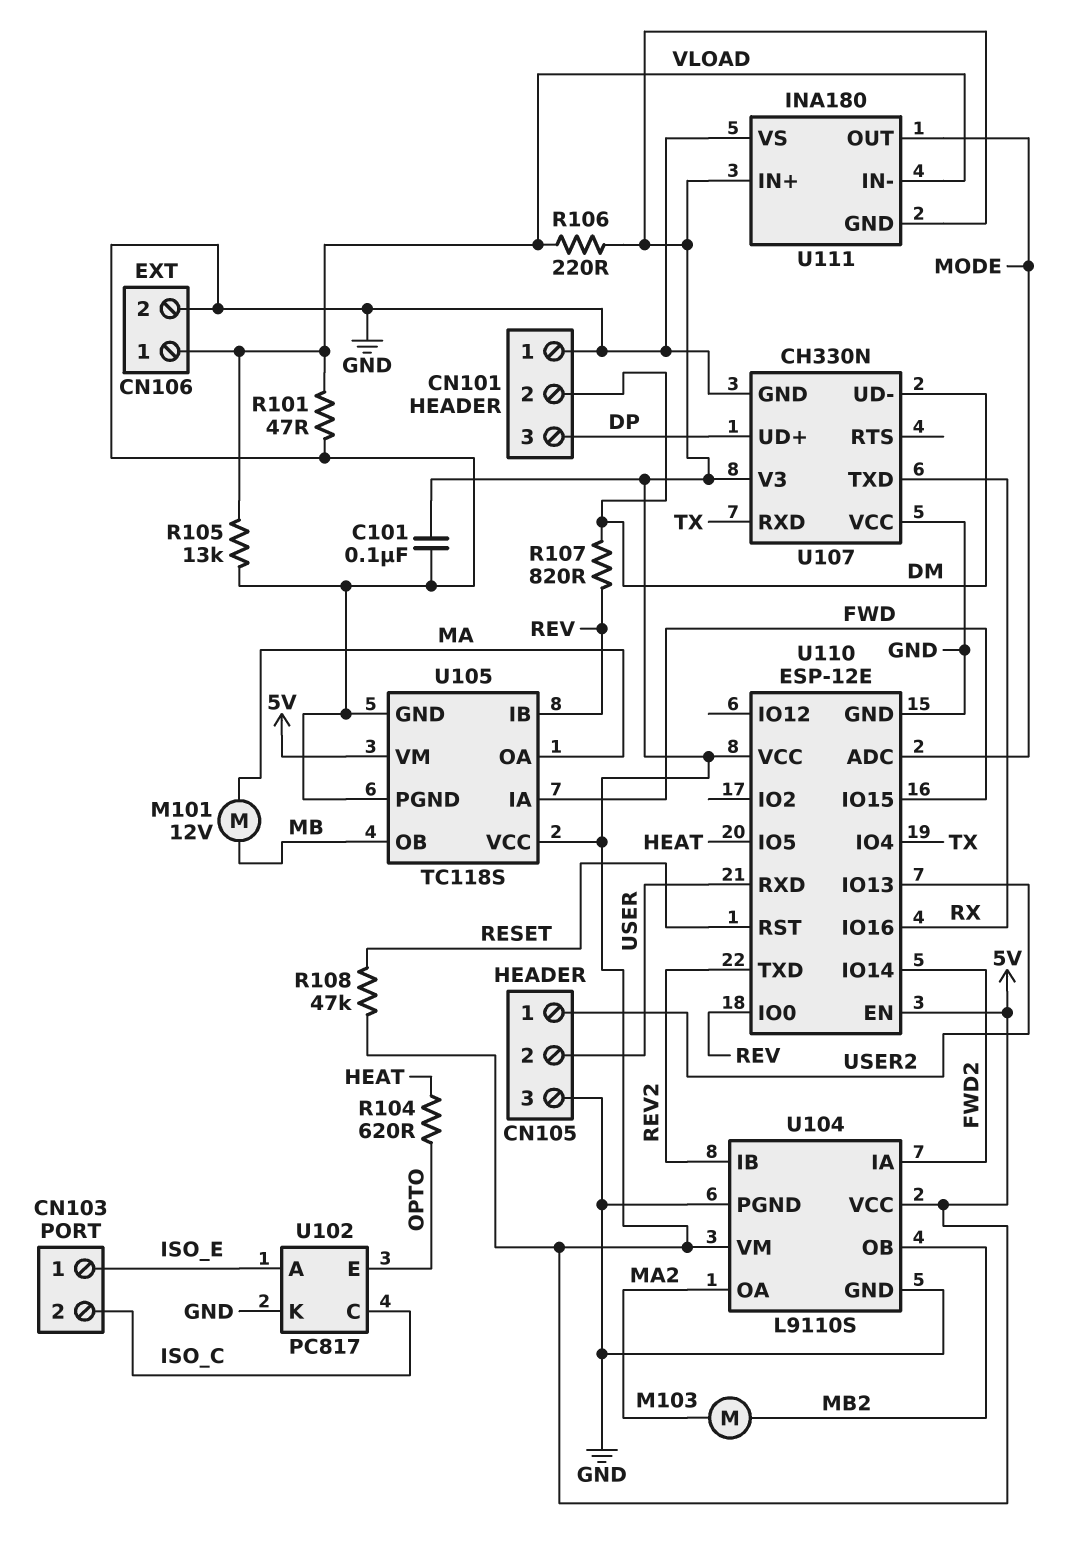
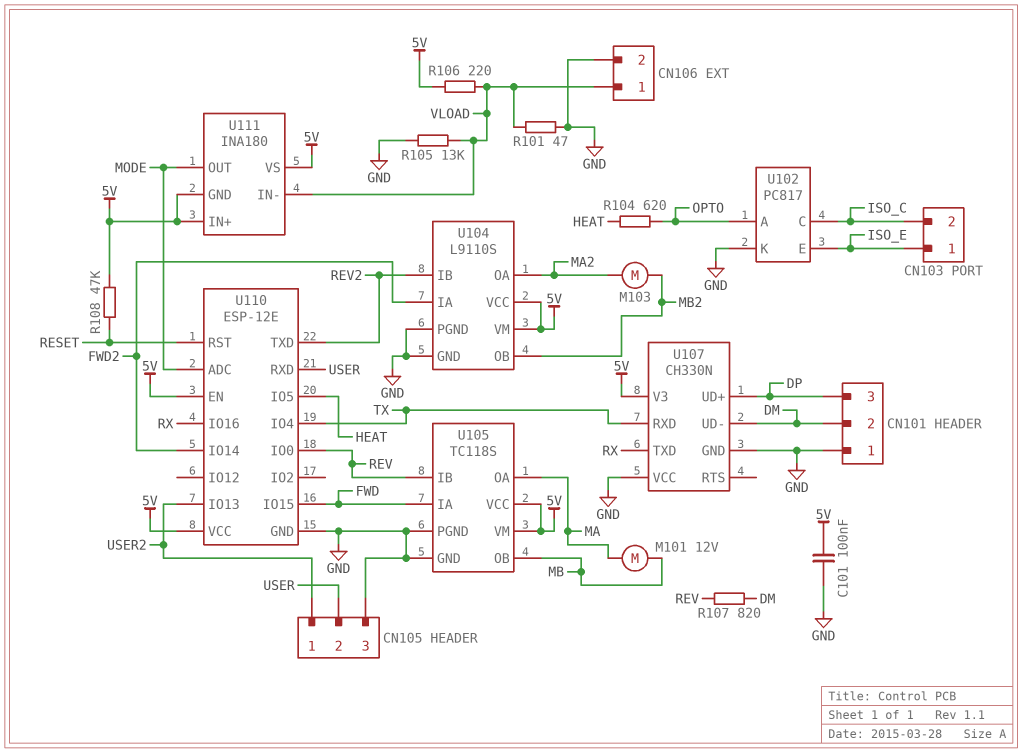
U102 pin A: ISO_E -> OPTO
U102 pin E: OPTO -> ISO_E
U111 pin VS: GND -> 5V

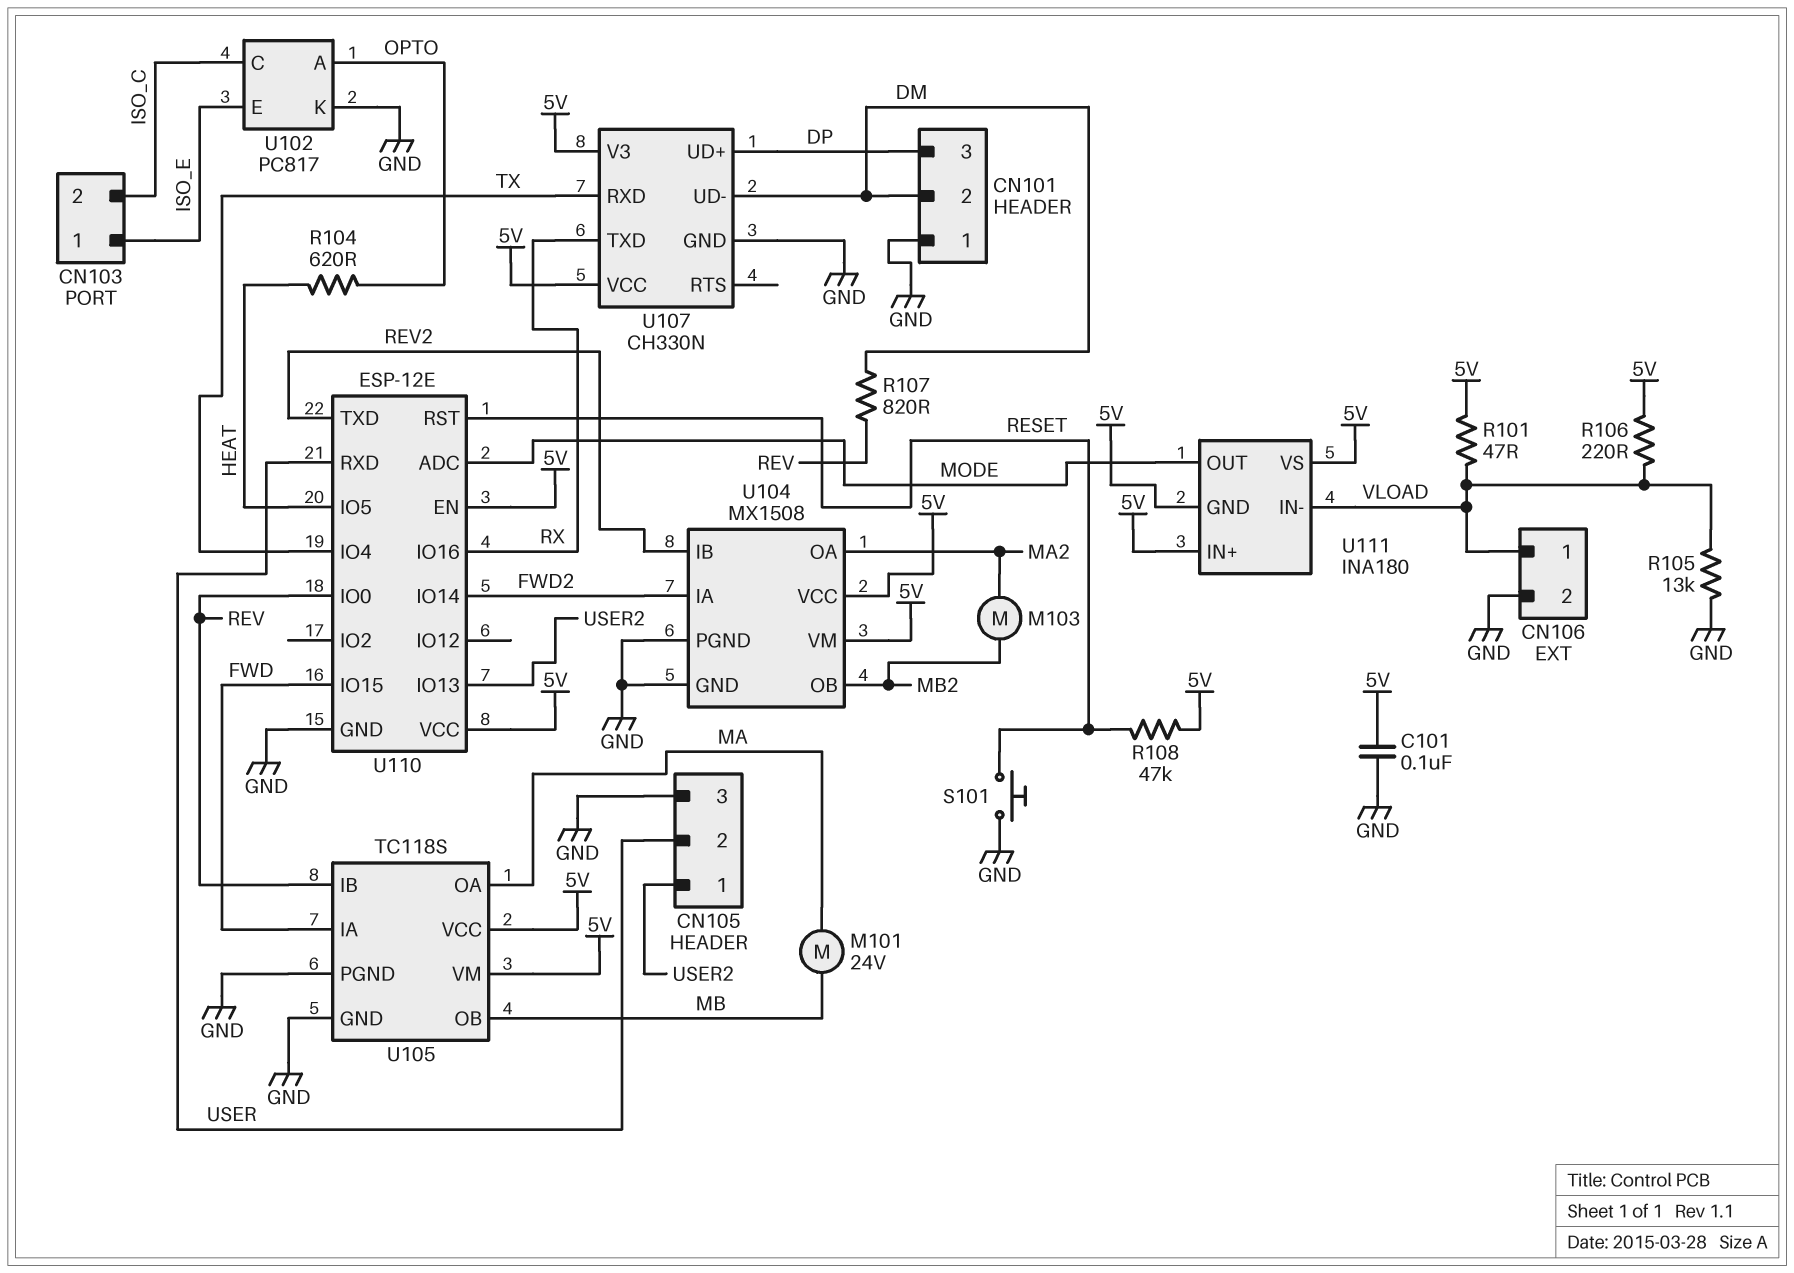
M101: motor 12V (MA, MB) -> motor 24V (MA, MB)
R101: 47 (GND, VLOAD) -> 47 (5V, VLOAD)
S101: none -> button (GND, RESET)
U104: L9110S -> MX1508
U107 pin VCC: GND -> 5V

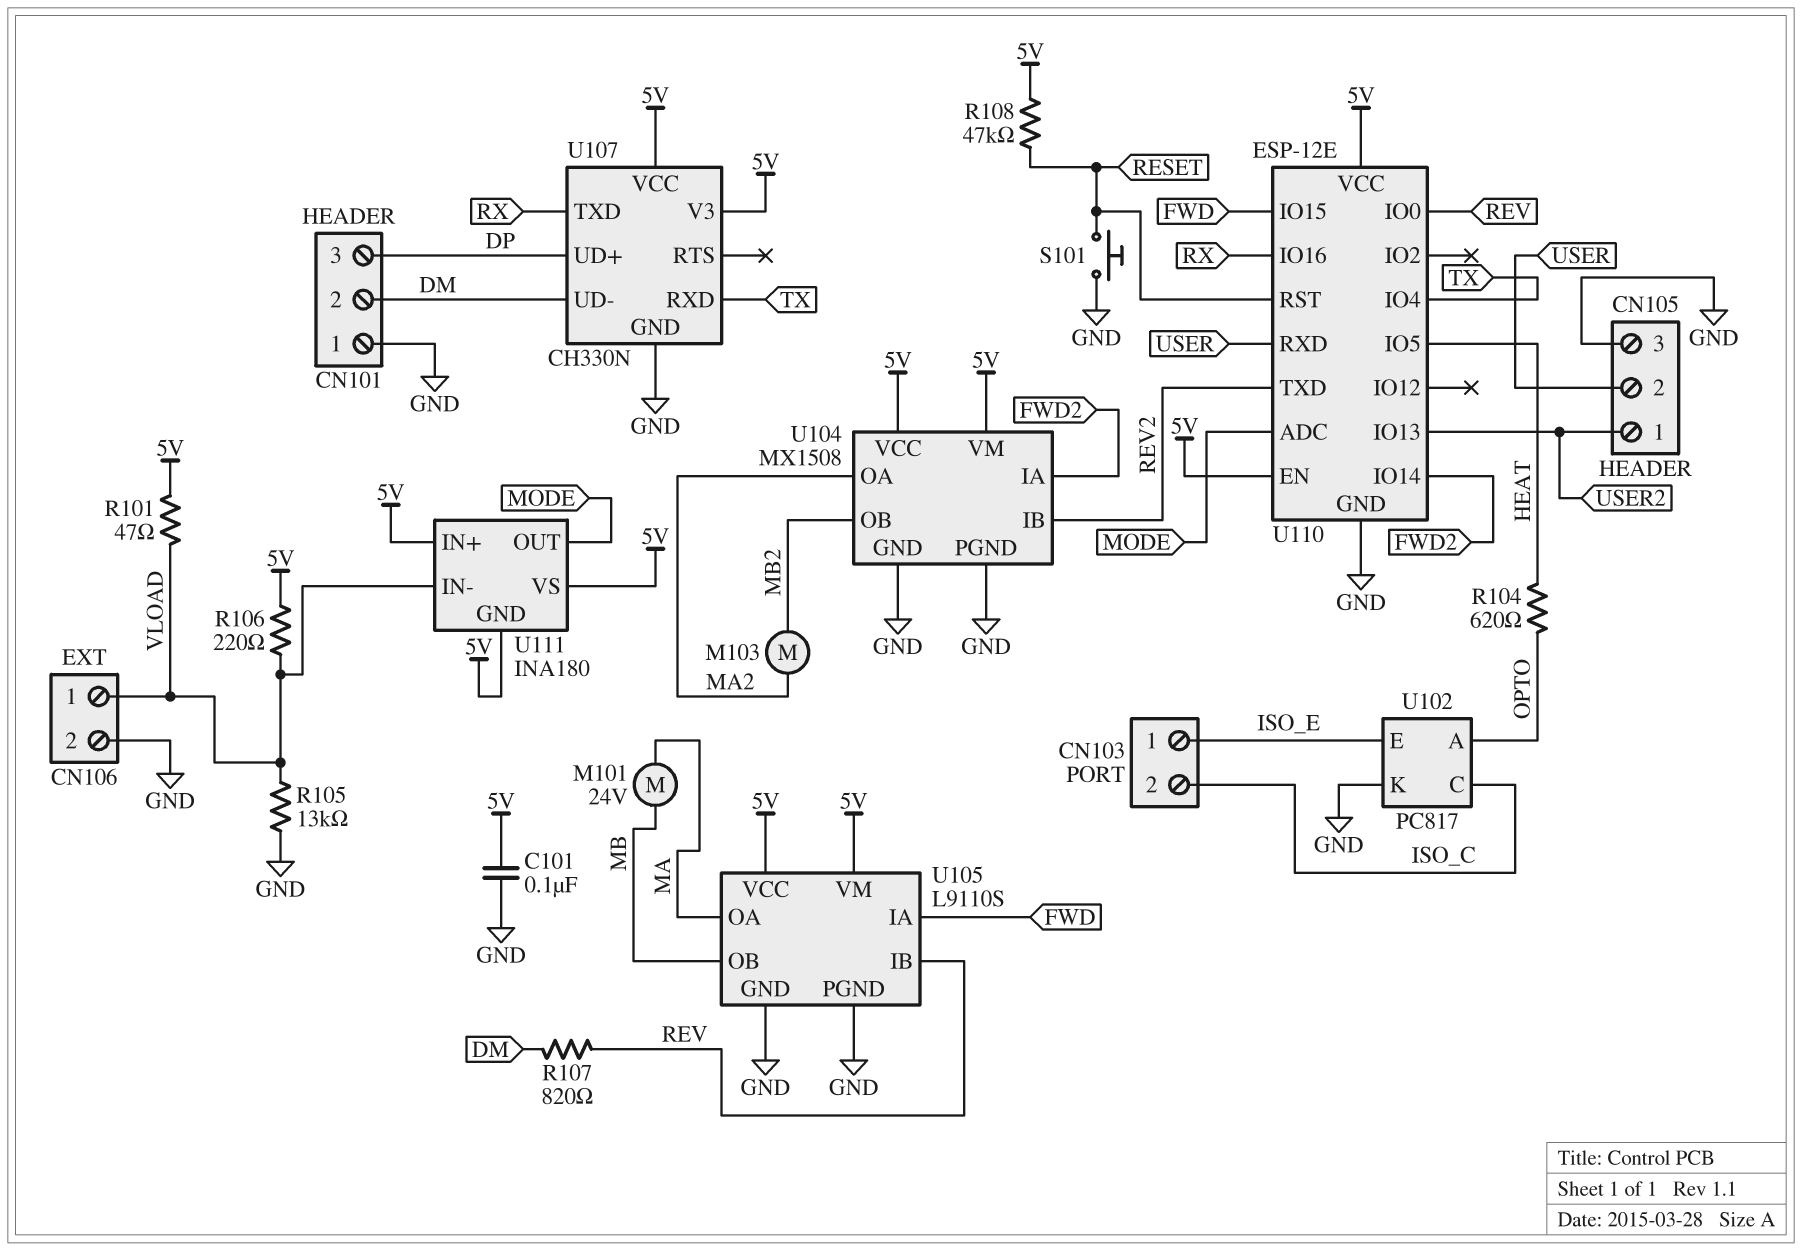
U105: TC118S -> L9110S

